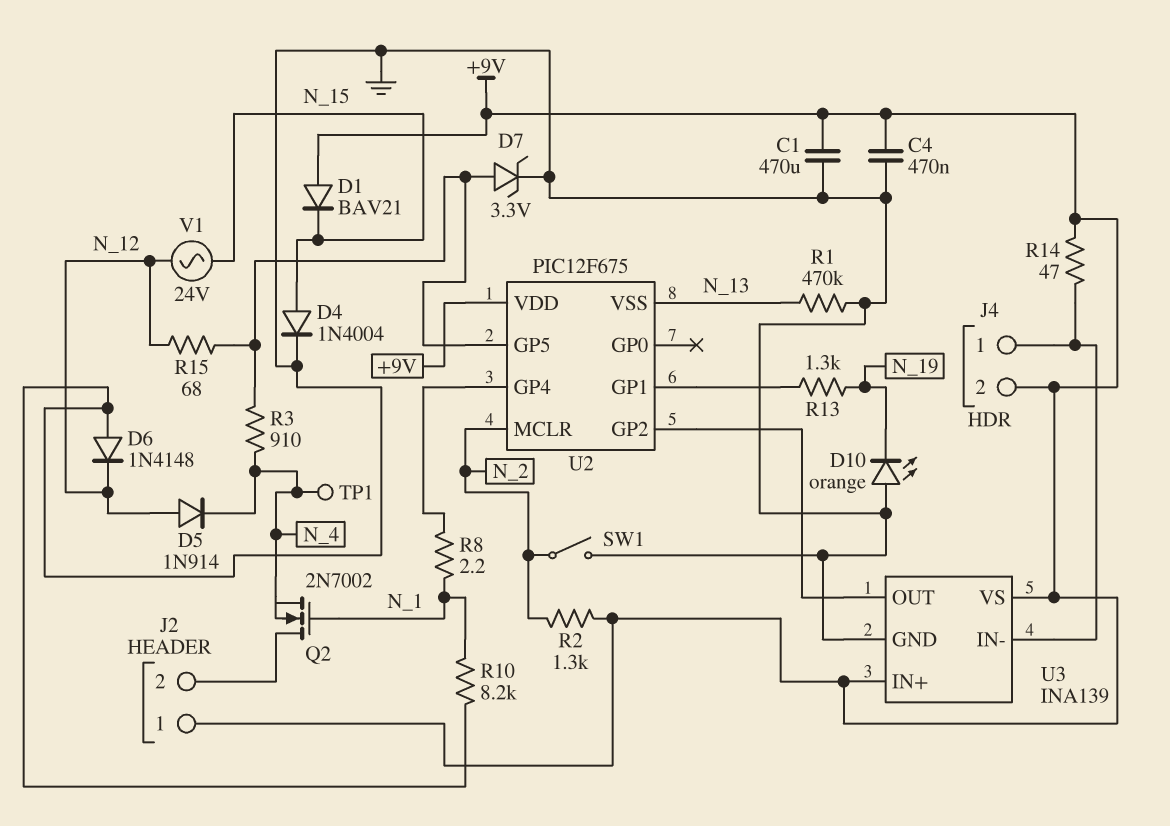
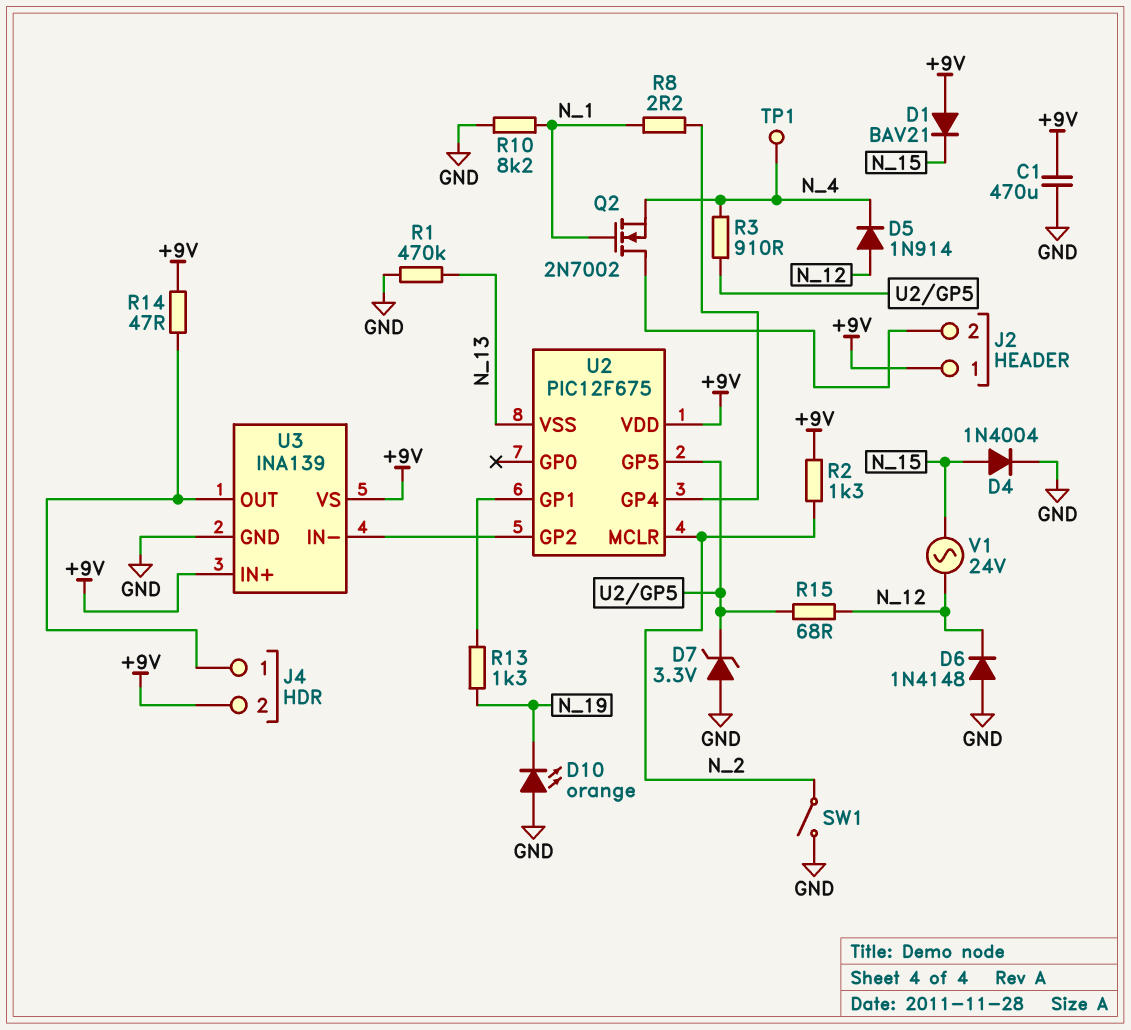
C4: 470nF (+9V, GND) -> none
D7: zener 3.3V (A U2/GP5, K GND) -> zener 3.3V (A GND, K U2/GP5)
U3 pin IN-: J4/1 -> U2/GP2
U3 pin OUT: U2/GP2 -> J4/1

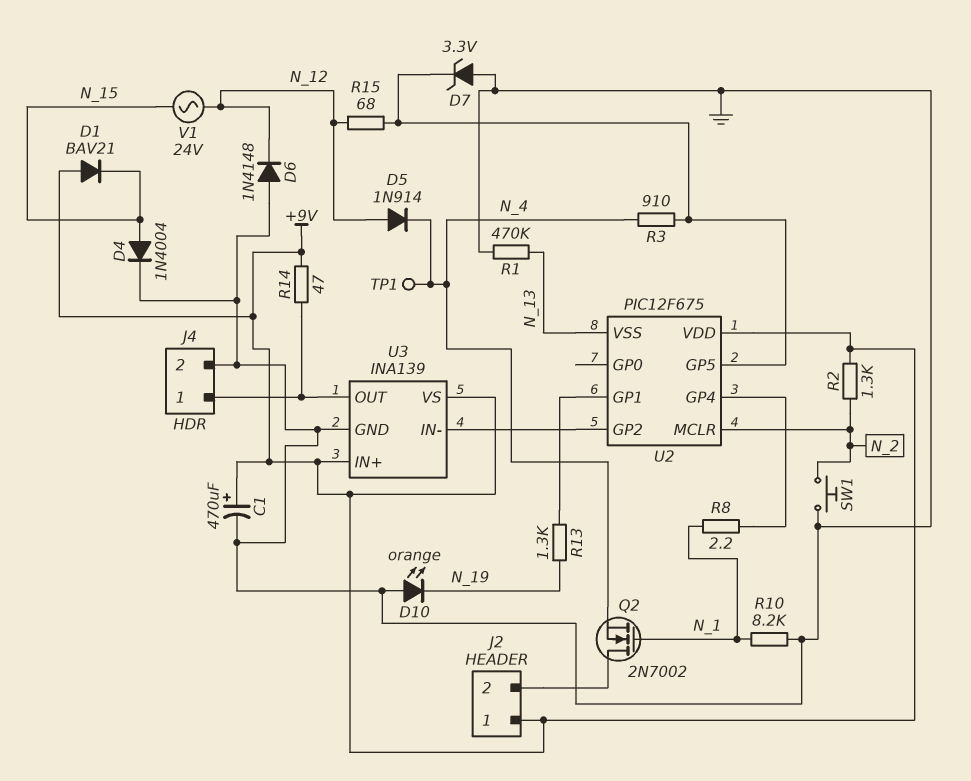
C1: 470uF (+9V, GND) -> 470uF (plus +9V, minus GND)
J4 pin 2: +9V -> GND
SW1: switch (GND, N_2) -> button (GND, N_2)

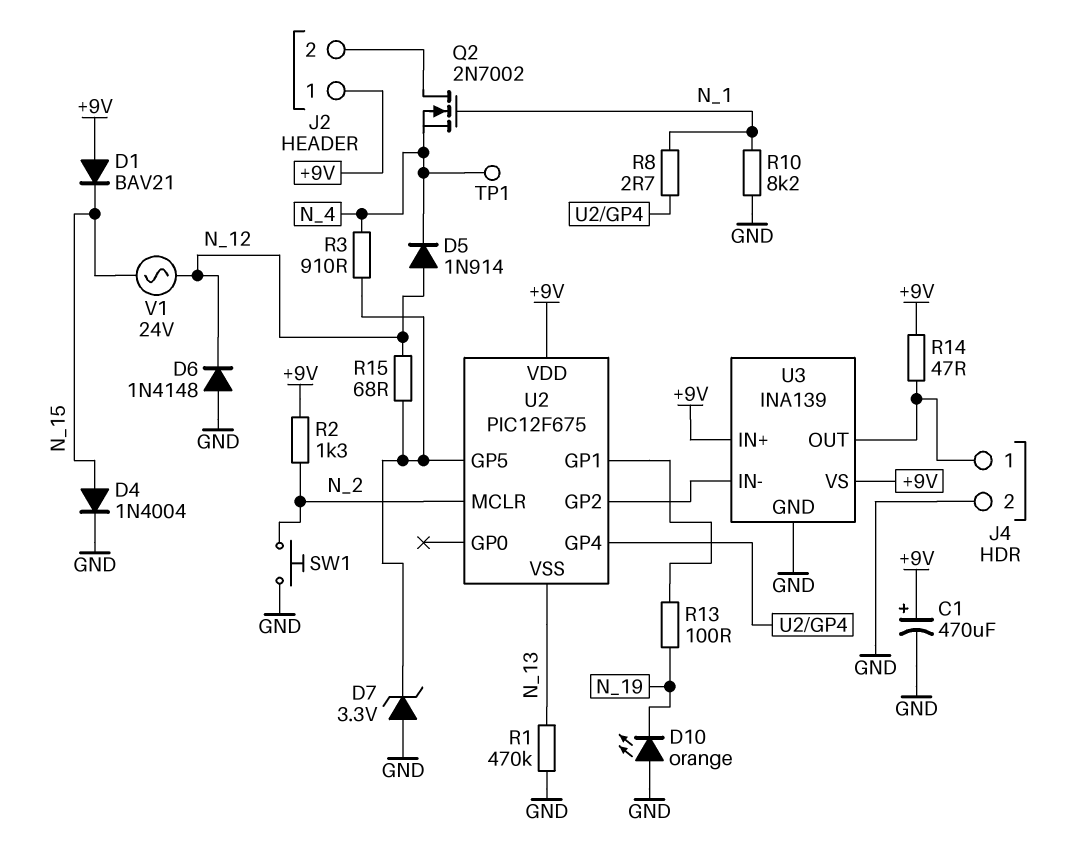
R8: 2.2 (N_1, U2/GP4) -> 2.7 (N_1, U2/GP4)
R13: 1.3k (N_19, U2/GP1) -> 100 (N_19, U2/GP1)

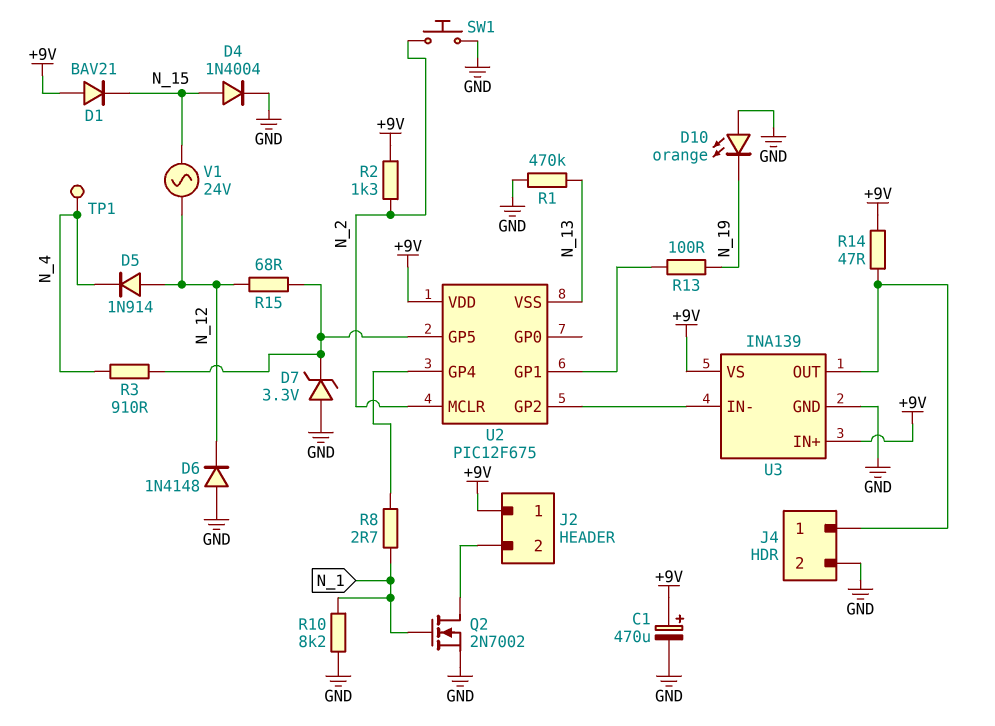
Q2: NMOS 2N7002 (G N_1, D J2/2, S N_4) -> NMOS 2N7002 (G N_1, D J2/2, S GND)

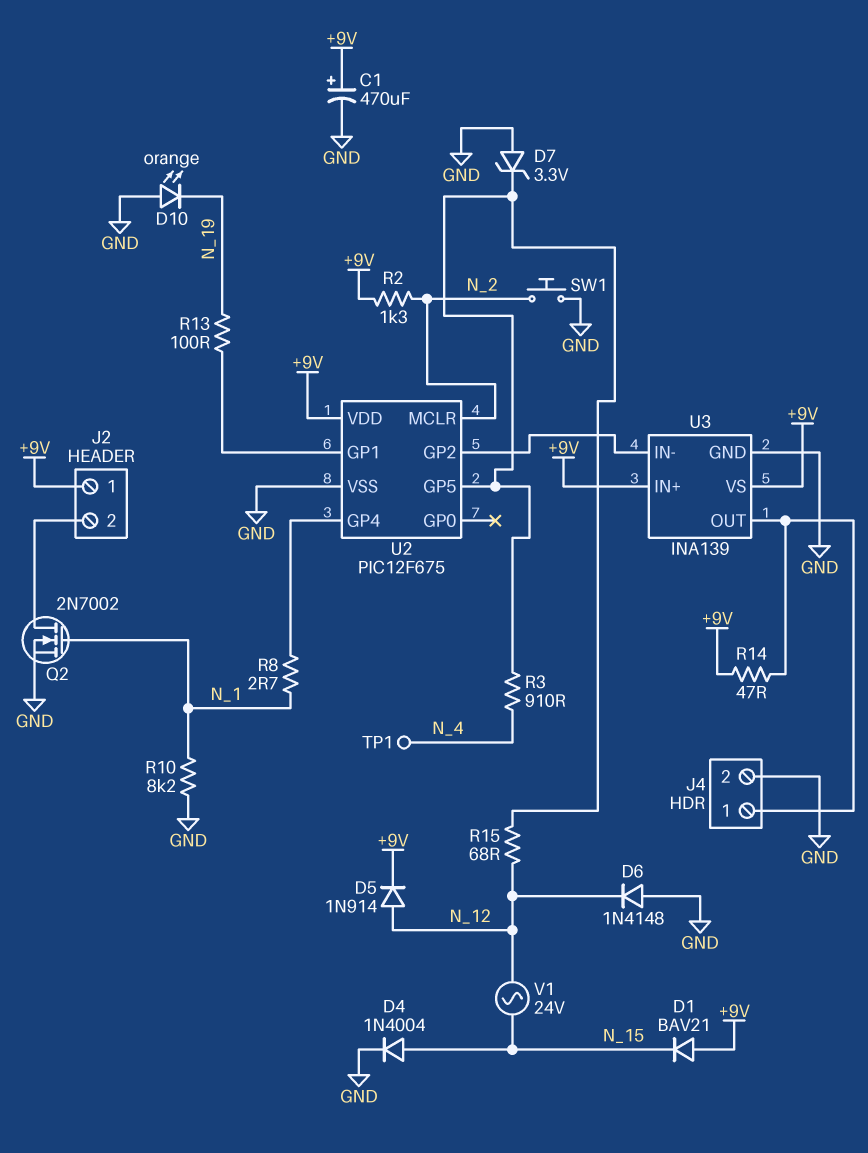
D5: diode 1N914 (A N_12, K N_4) -> diode 1N914 (A N_12, K +9V)
R1: 470k (GND, N_13) -> none
U2 pin VSS: N_13 -> GND

